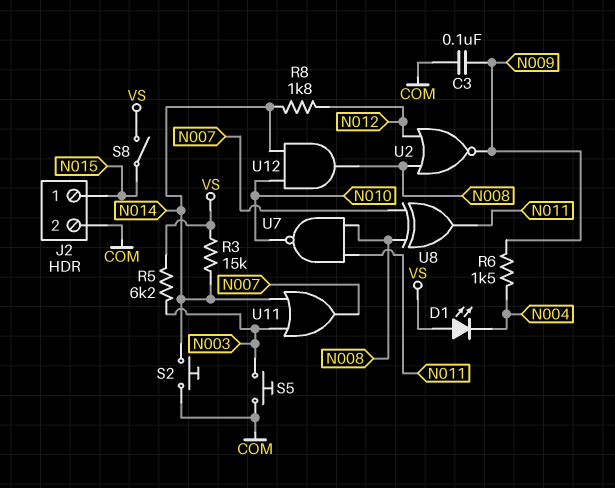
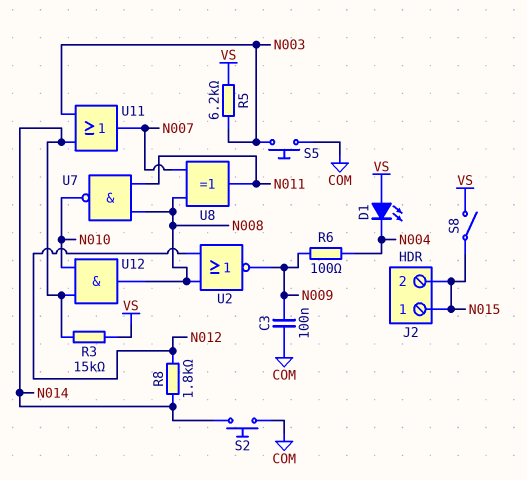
J2 pin 2: COM -> N015
R6: 1.5k (N004, N009) -> 100 (N004, N009)

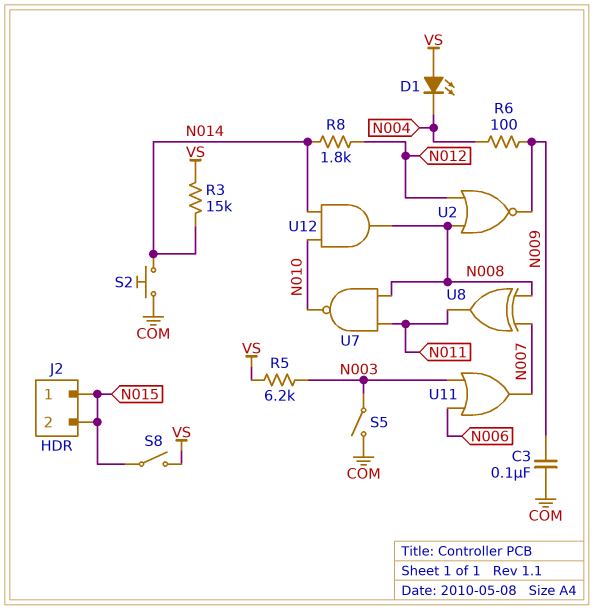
S5: button (COM, N003) -> switch (COM, N003)
U11: OR (in N003, in N014, out N007) -> OR (in N003, in N006, out N007)

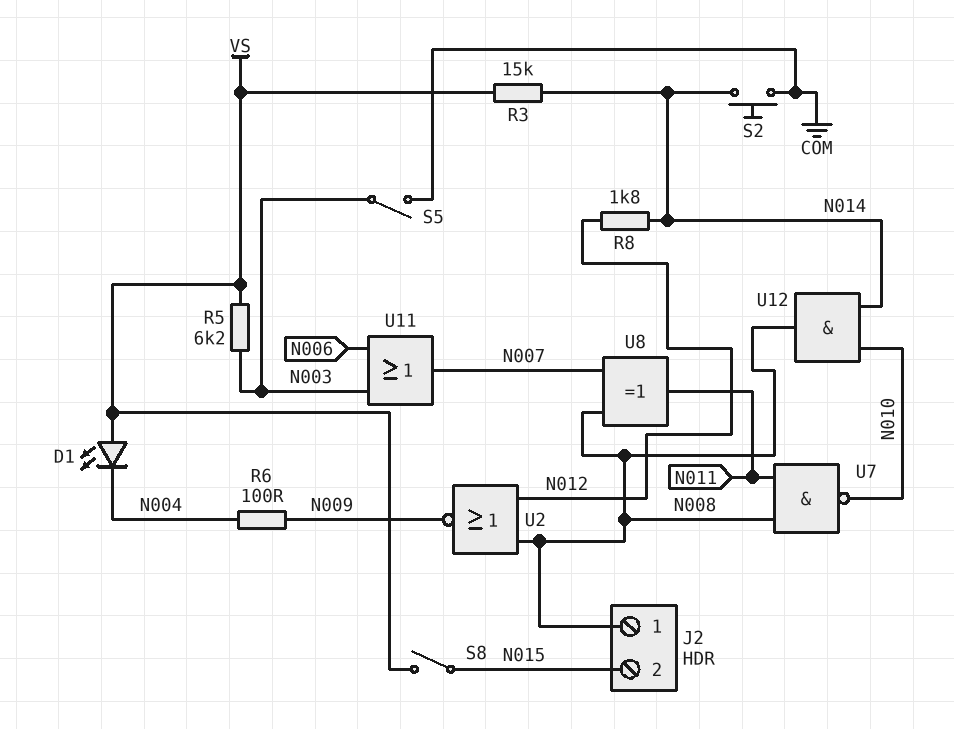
C3: 100nF (COM, N009) -> none
J2 pin 1: N015 -> N008

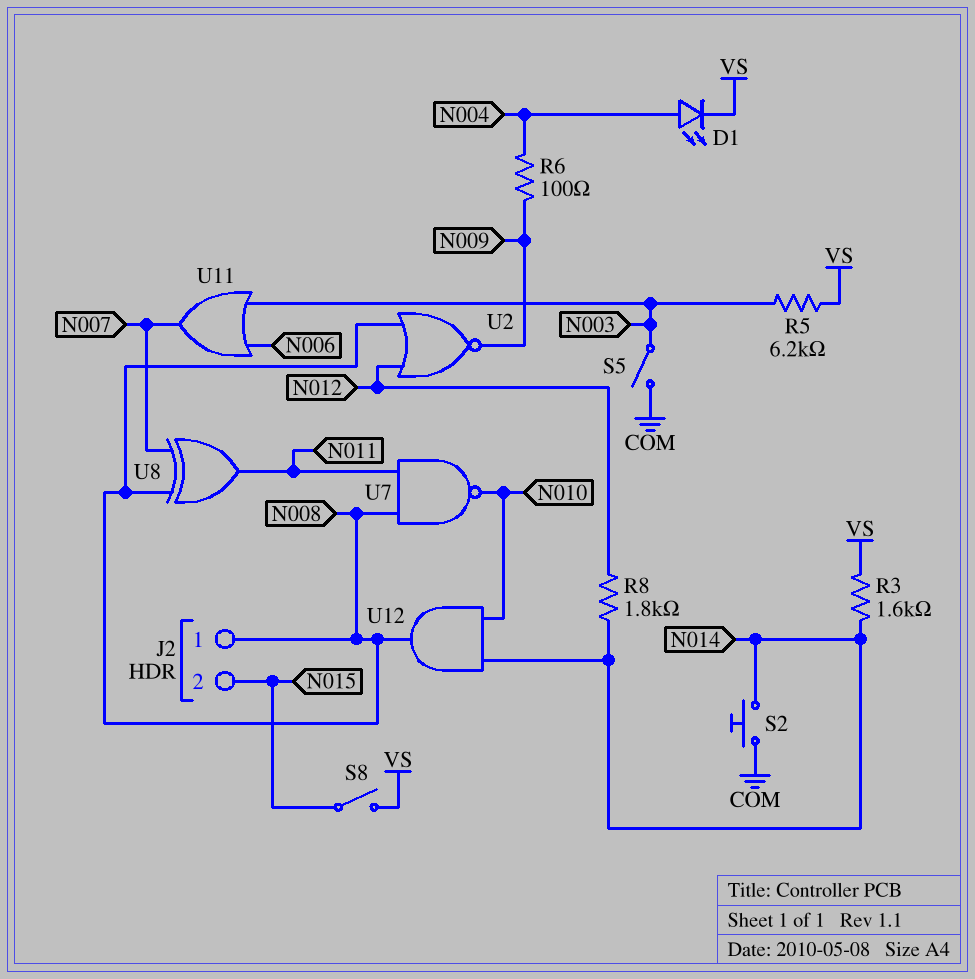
D1: LED (A VS, K N004) -> LED (A N004, K VS)
R3: 15k (N014, VS) -> 1.6k (N014, VS)

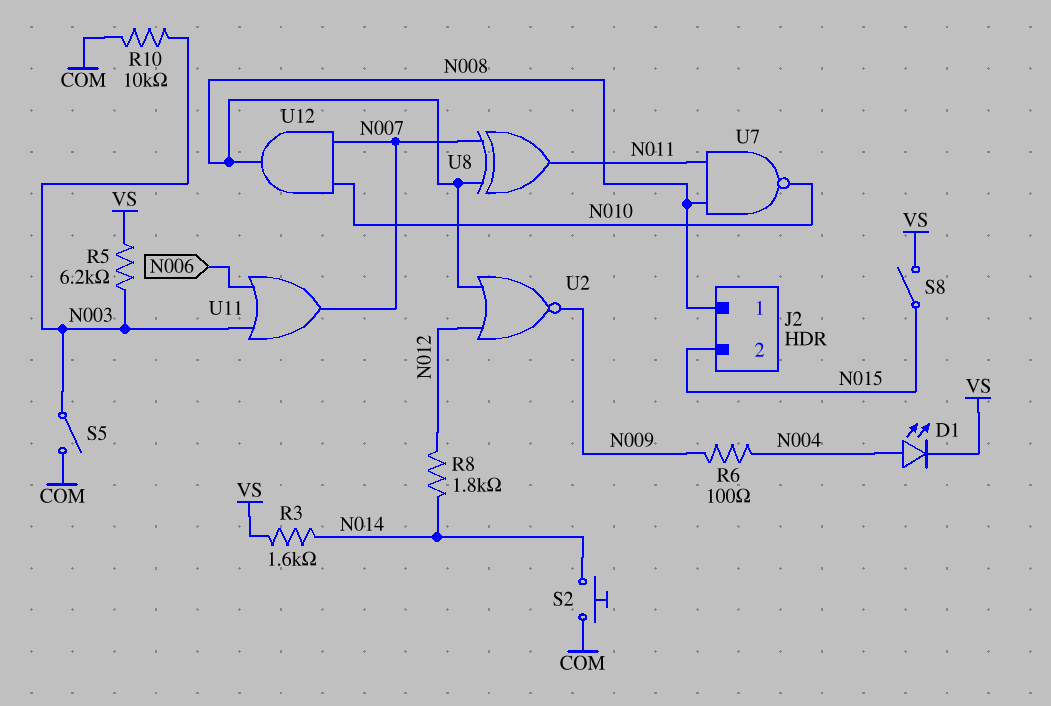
R10: none -> 10k (COM, N003)
U12: AND (in N010, in N014, out N008) -> AND (in N007, in N010, out N008)

